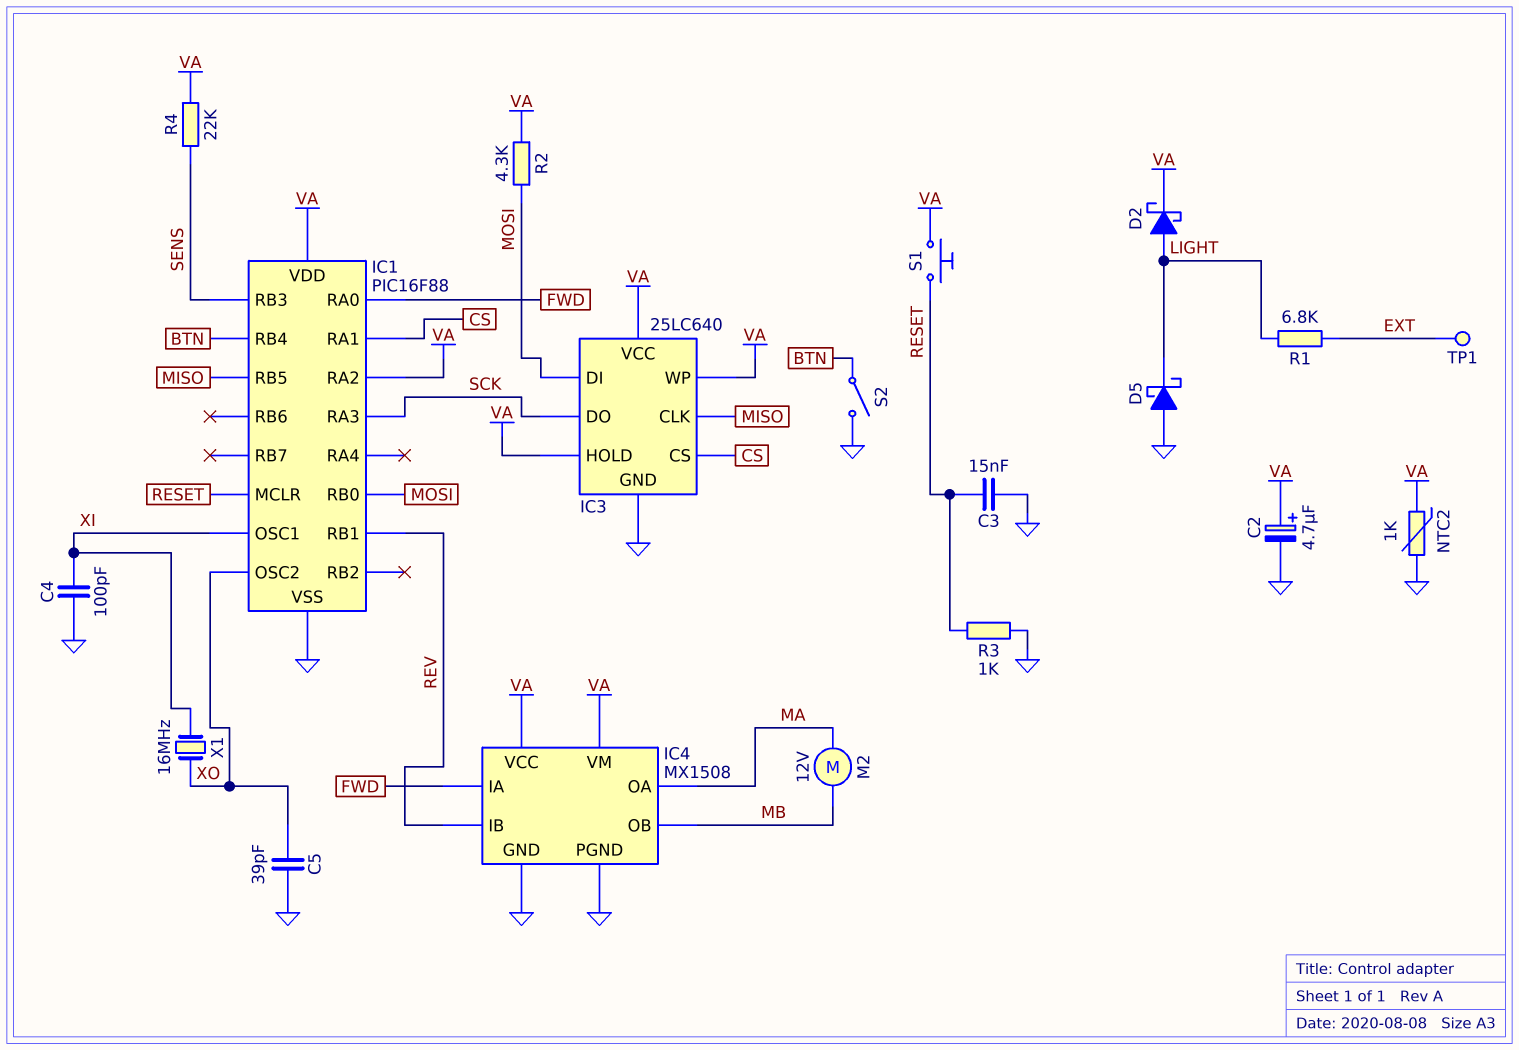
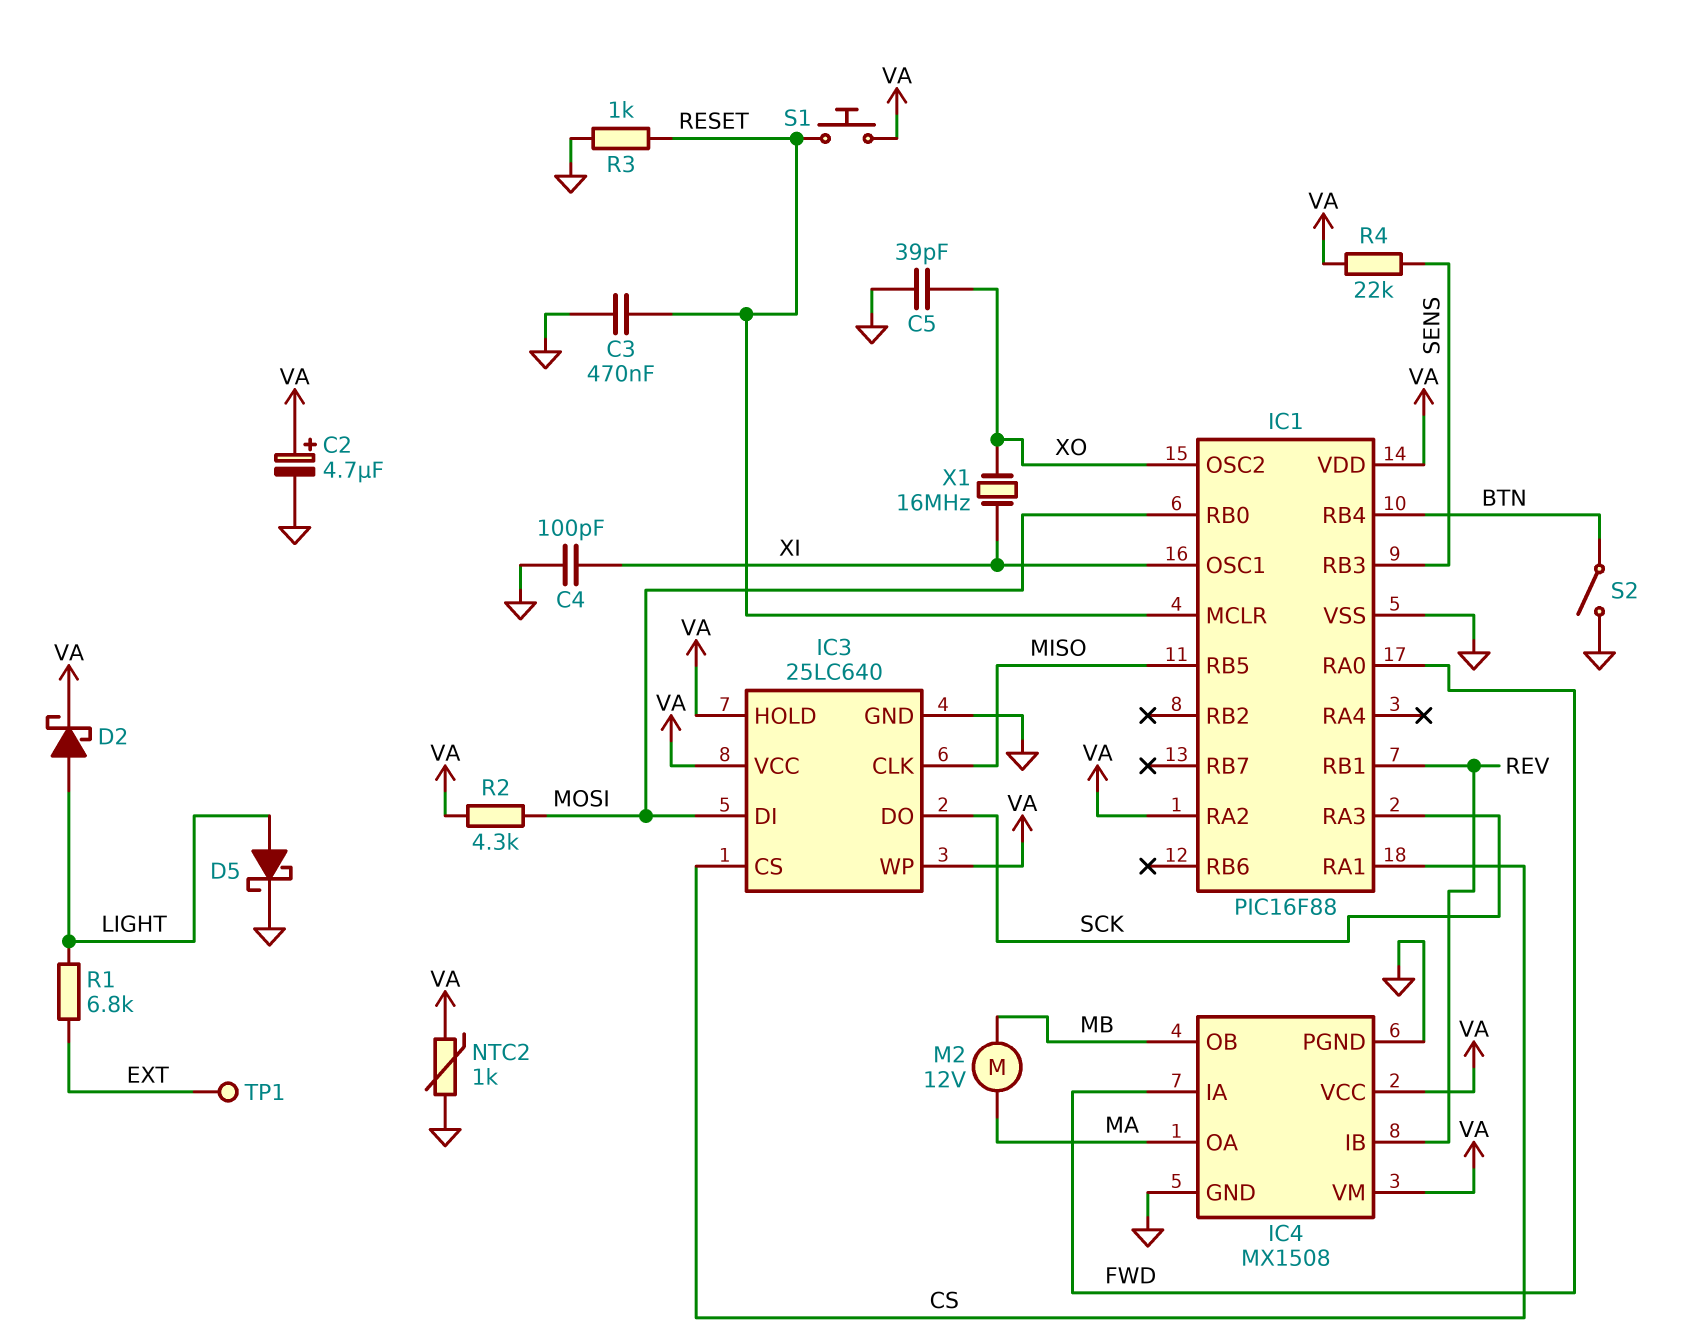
C3: 15nF (GND, RESET) -> 470nF (GND, RESET)
D5: schottky (A GND, K LIGHT) -> schottky (A LIGHT, K GND)

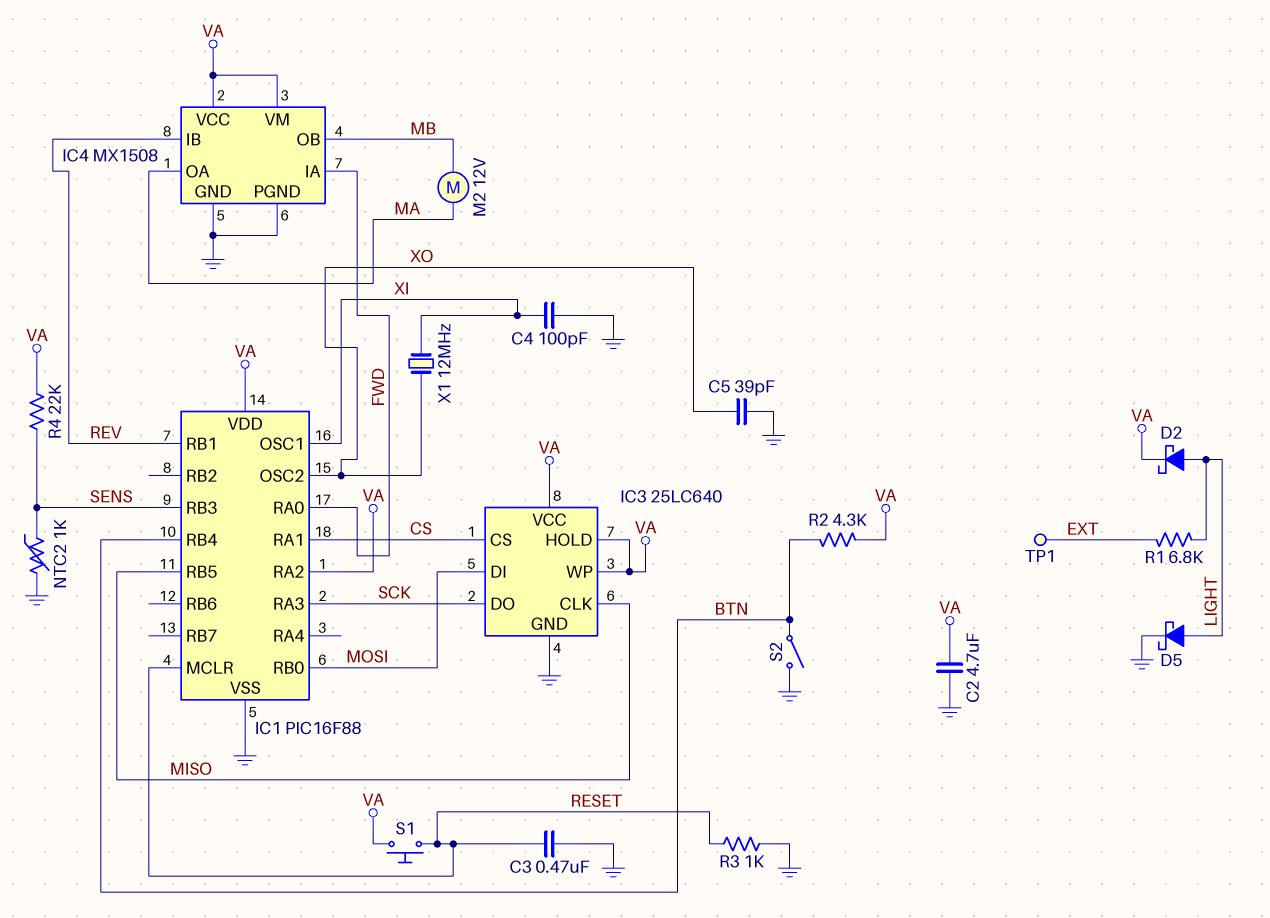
C2: 4.7uF (plus VA, minus GND) -> 4.7uF (GND, VA)
NTC2: 1k (GND, VA) -> 1k (GND, SENS)
R2: 4.3k (MOSI, VA) -> 4.3k (BTN, VA)
X1: 16MHz (XI, XO) -> 12MHz (XI, XO)

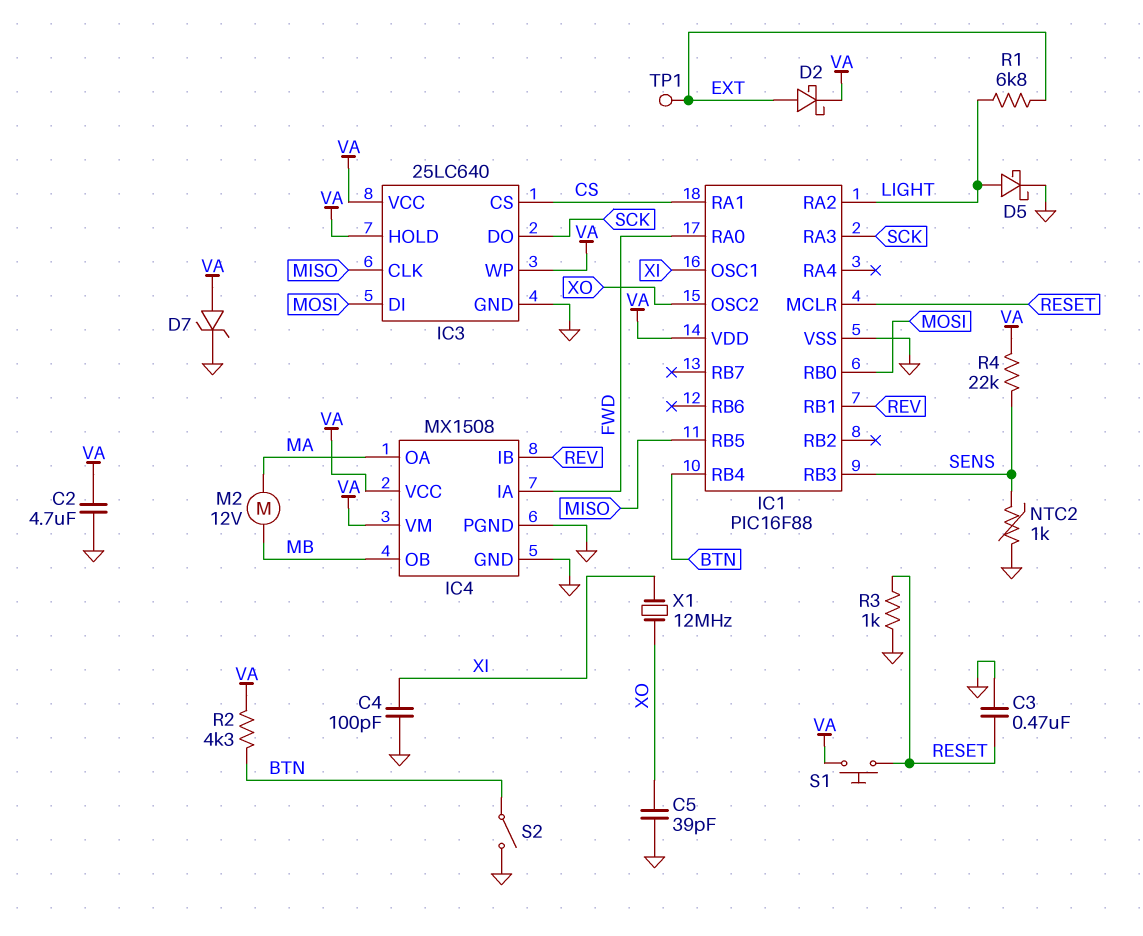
D2: schottky (A LIGHT, K VA) -> schottky (A EXT, K VA)
D7: none -> zener (A VA, K GND)
IC1 pin RA2: VA -> LIGHT

